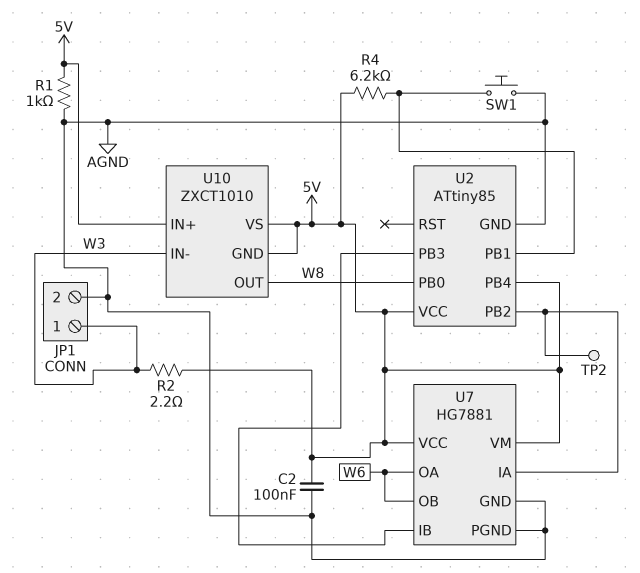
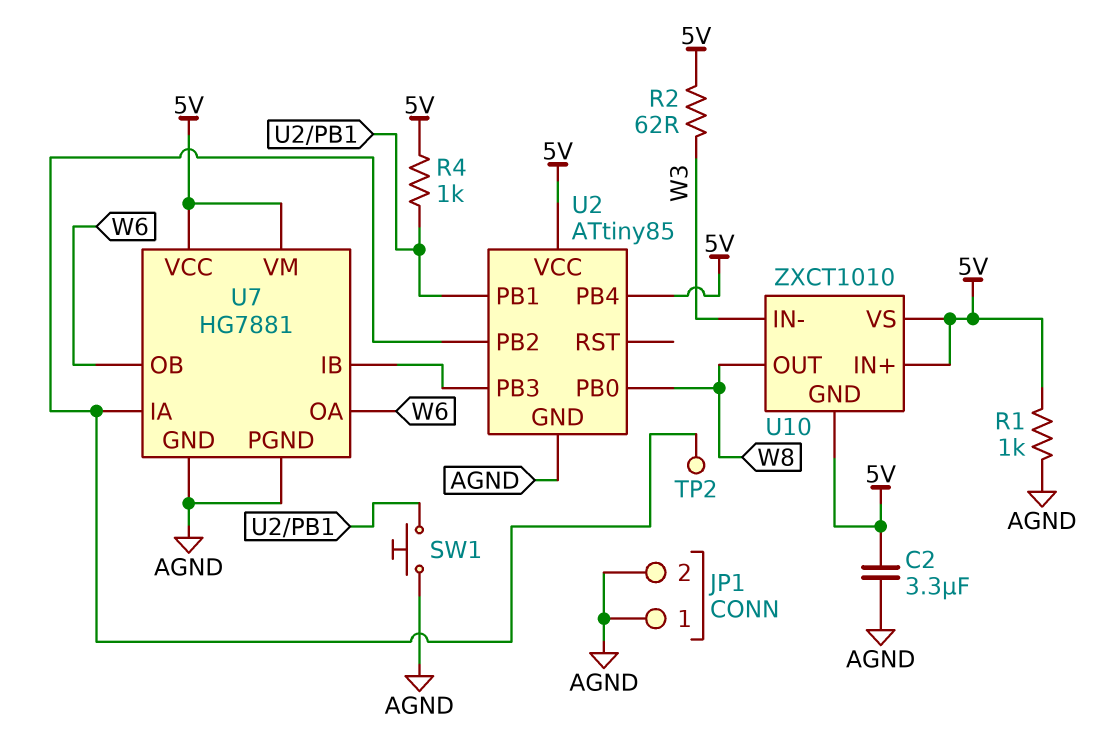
C2: 100nF (5V, AGND) -> 3.3uF (5V, AGND)
JP1 pin 1: W3 -> AGND
R2: 2.2 (5V, W3) -> 62 (5V, W3)
R4: 6.2k (5V, U2/PB1) -> 1k (5V, U2/PB1)

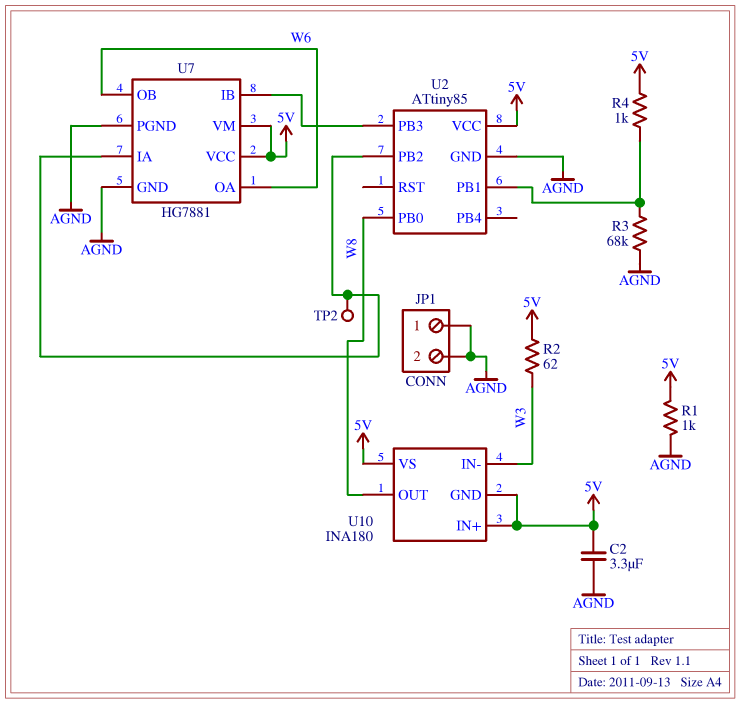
R3: none -> 68k (AGND, U2/PB1)
SW1: button (AGND, U2/PB1) -> none
U2 pin PB4: 5V -> none
U10: ZXCT1010 -> INA180

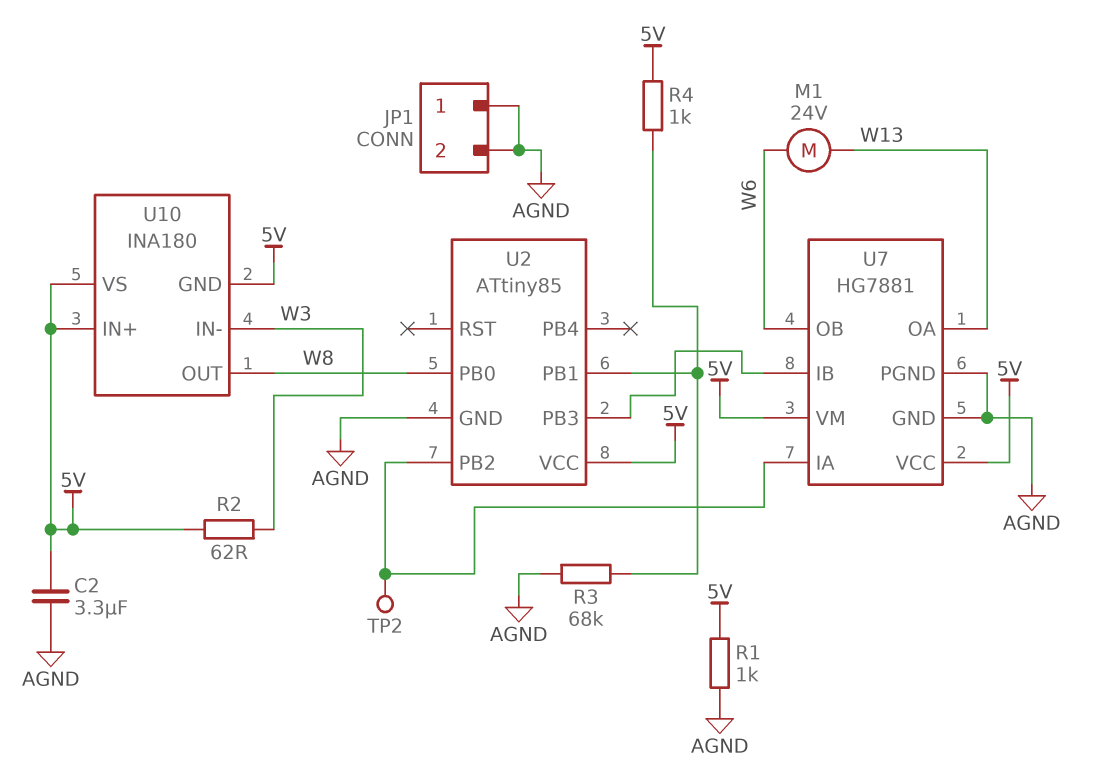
M1: none -> motor 24V (W6, W13)
U7 pin OA: W6 -> W13

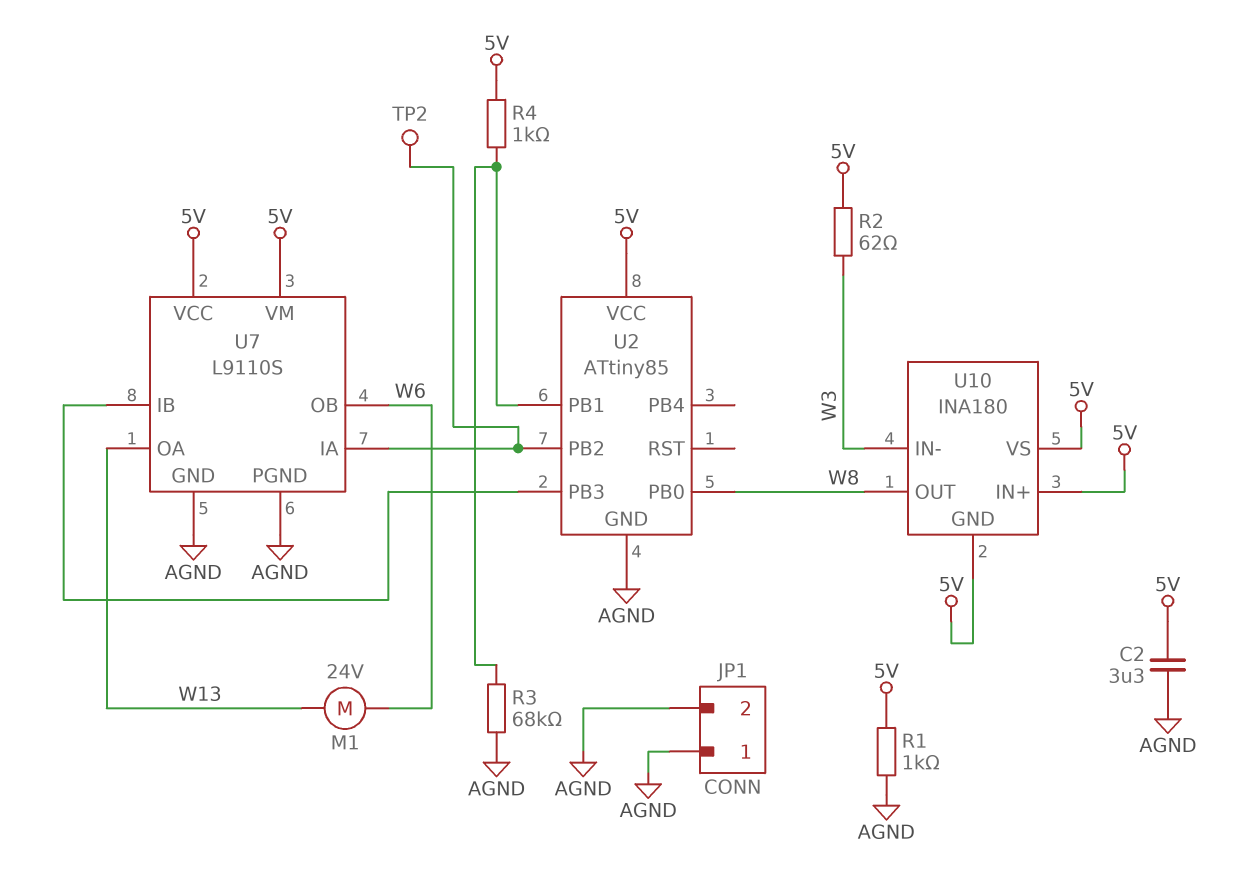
U7: HG7881 -> L9110S

